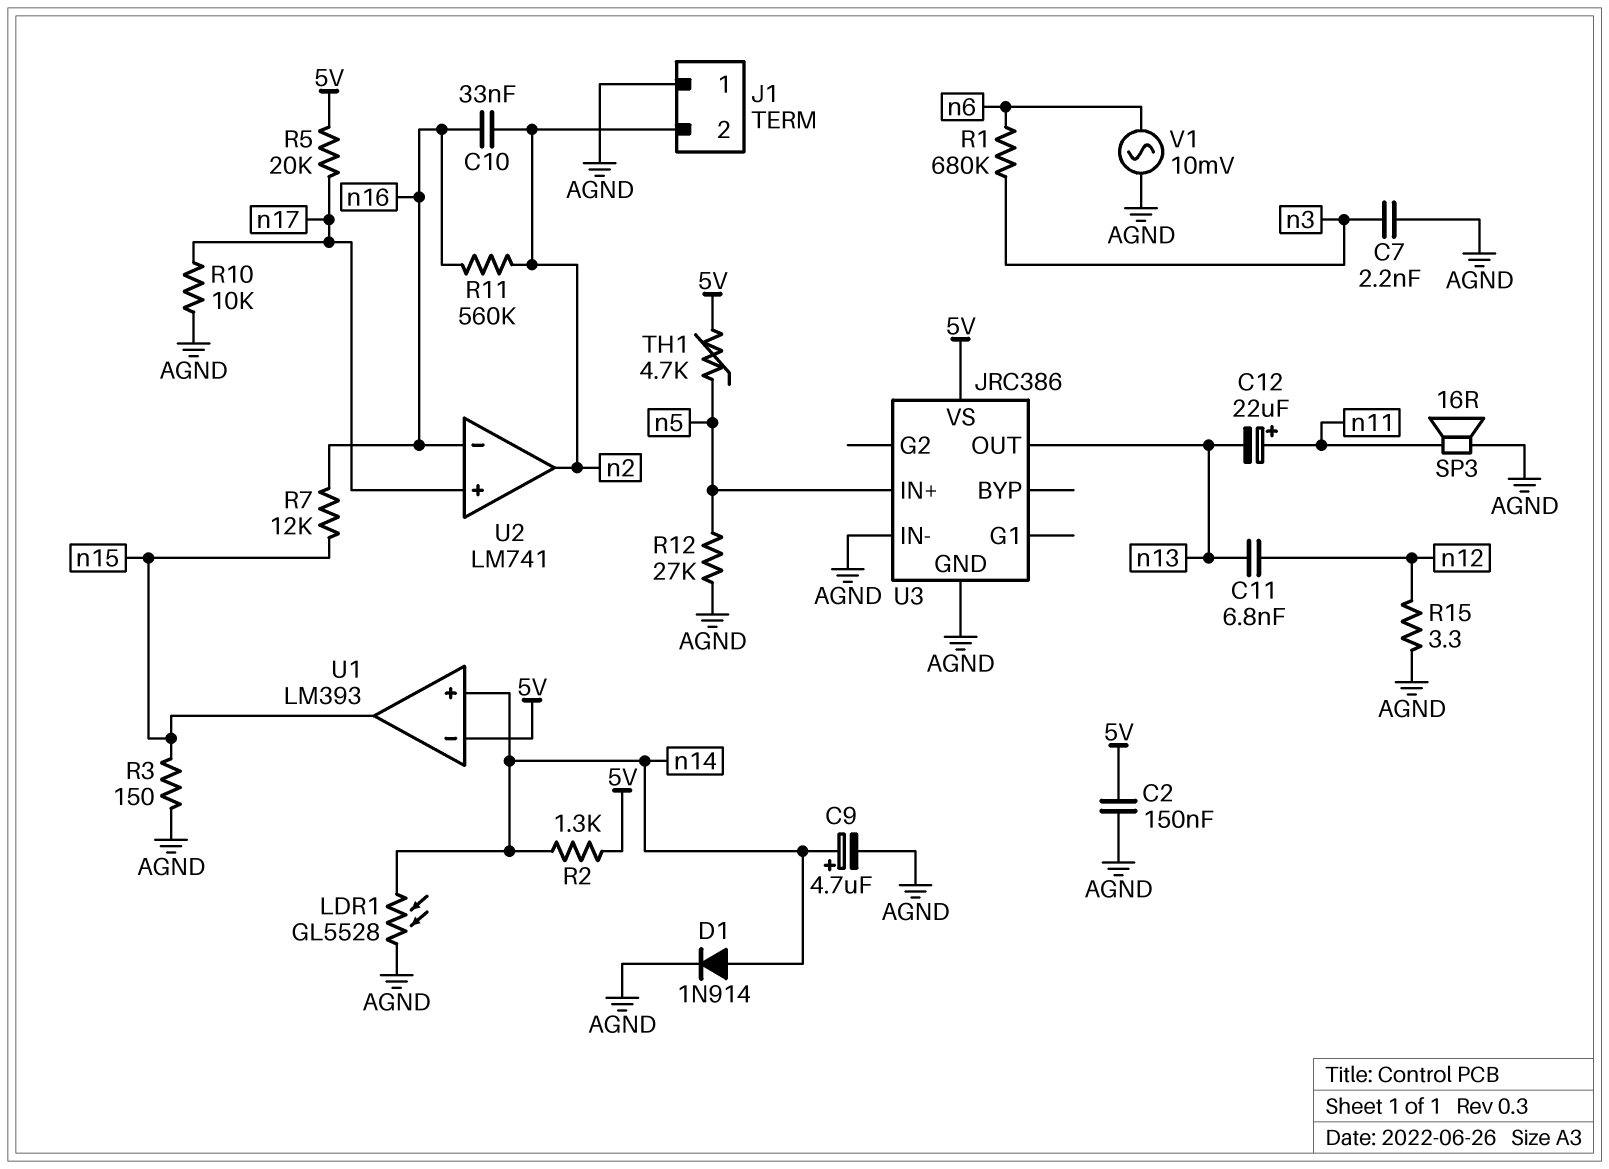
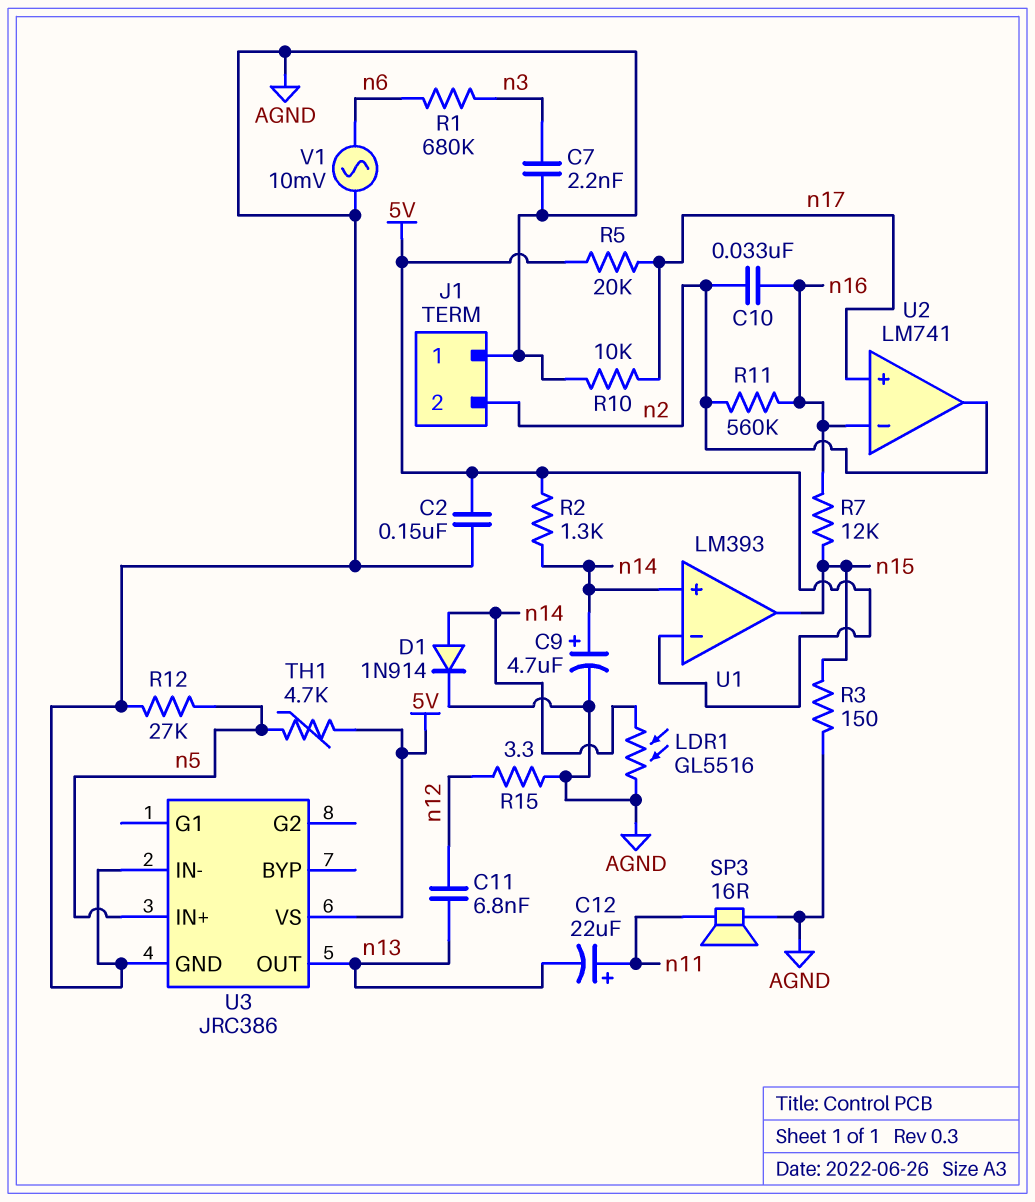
LDR1: GL5528 (AGND, n14) -> GL5516 (AGND, n14)

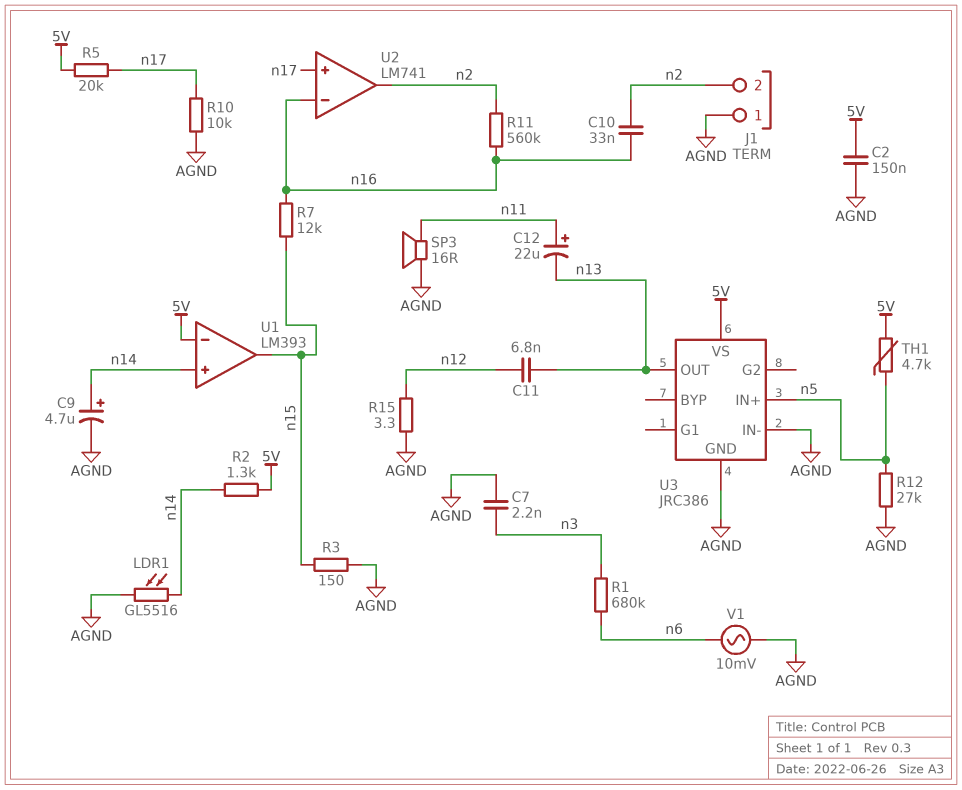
D1: diode 1N914 (A n14, K AGND) -> none

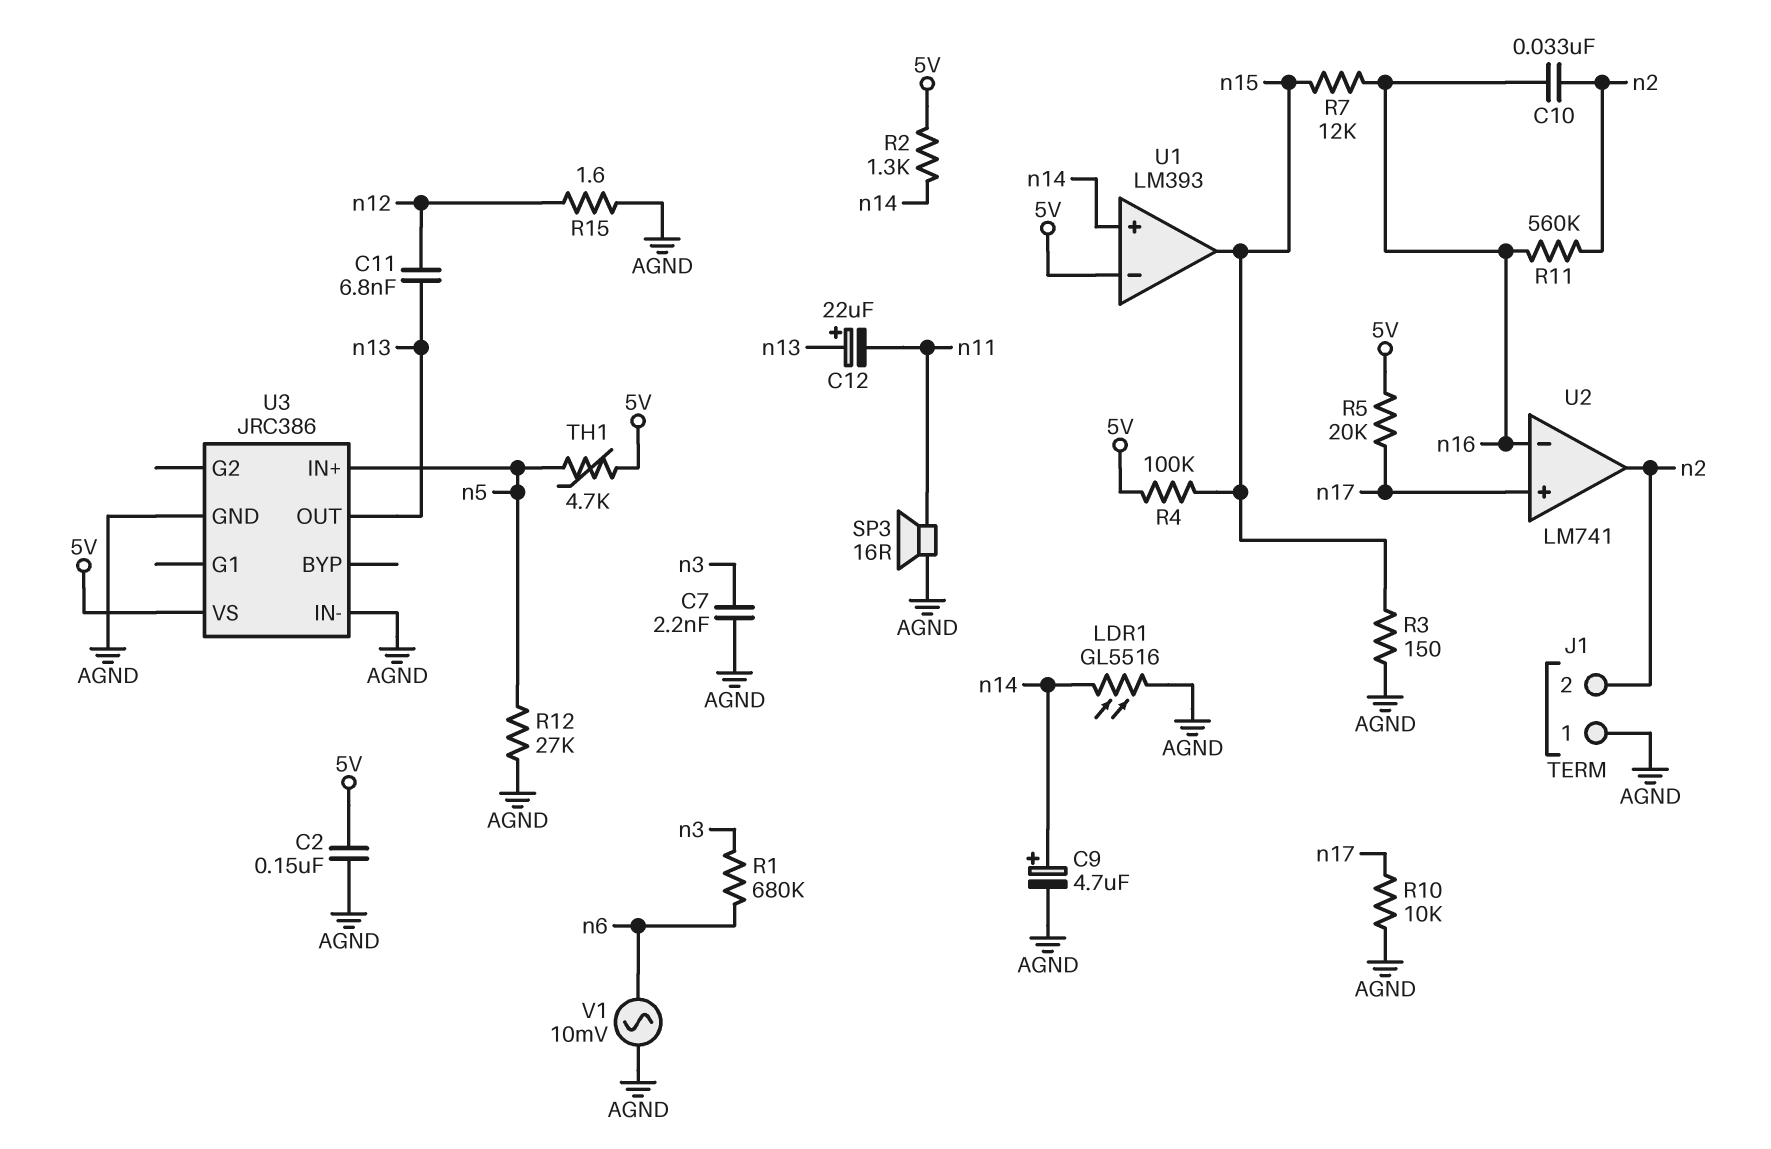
C12: 22uF (plus n11, minus n13) -> 22uF (plus n13, minus n11)
R4: none -> 100k (5V, n15)
R15: 3.3 (AGND, n12) -> 1.6 (AGND, n12)

